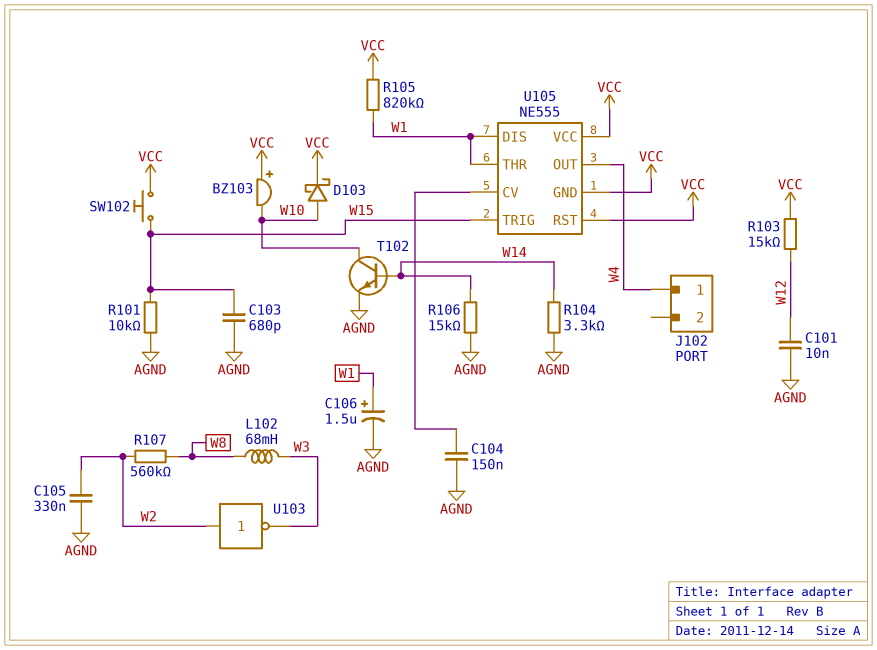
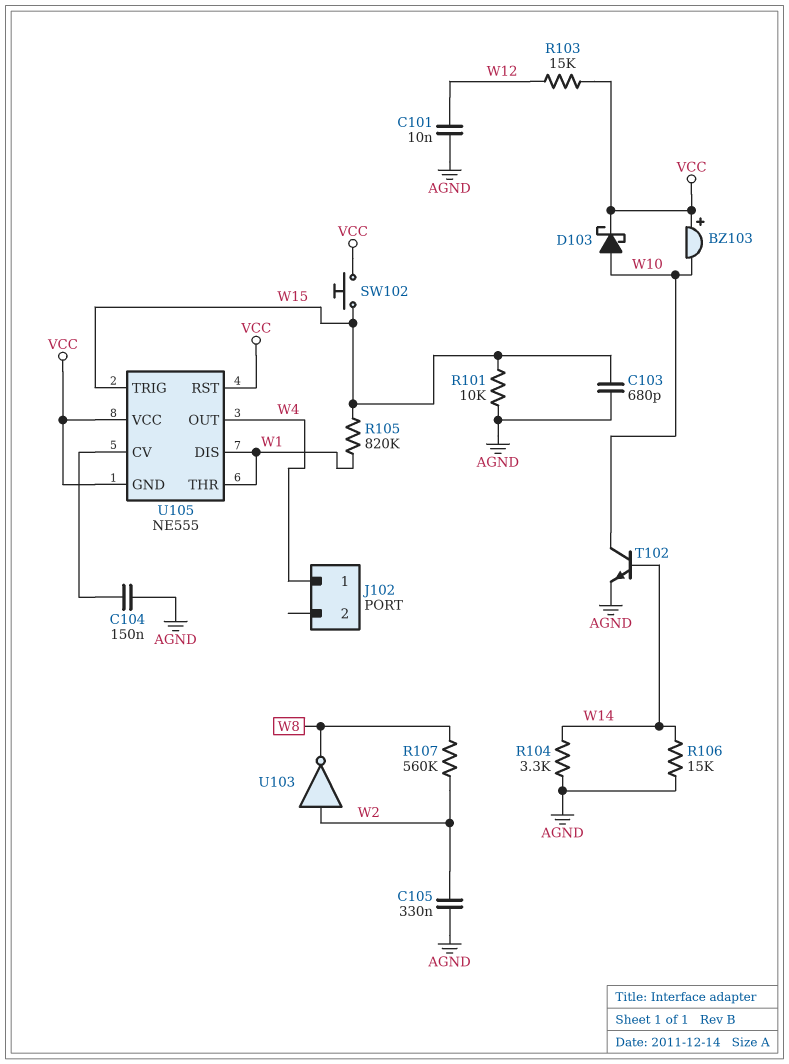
C106: 1.5uF (plus W1, minus AGND) -> none
L102: 68mH (W3, W8) -> none
R105: 820k (VCC, W1) -> 820k (W1, W15)
U103: NOT (in W2, out W3) -> NOT (in W2, out W8)

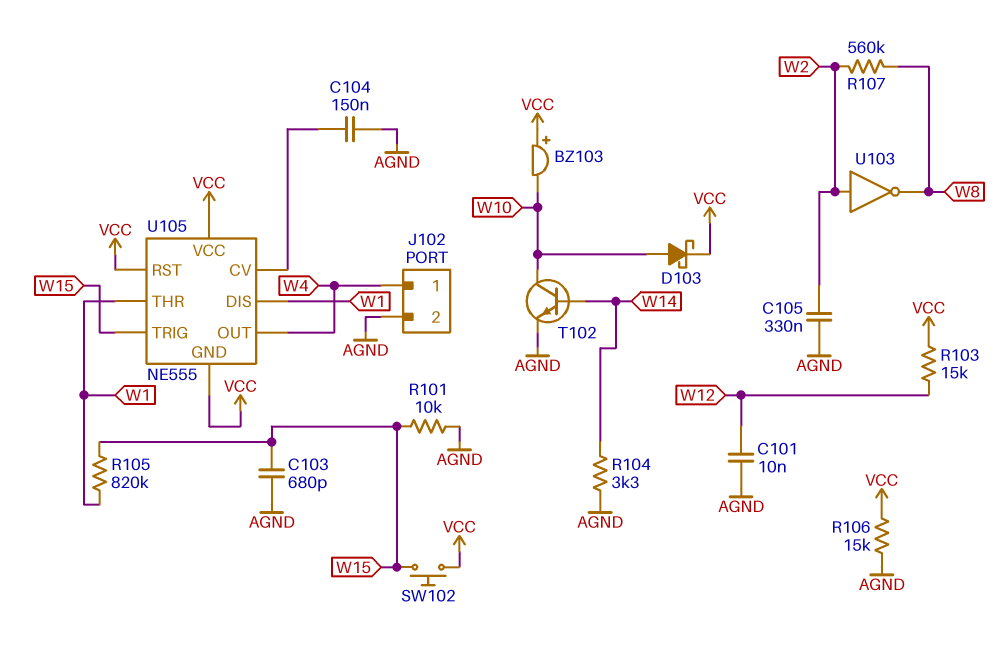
J102 pin 2: none -> AGND
R106: 15k (AGND, W14) -> 15k (AGND, VCC)

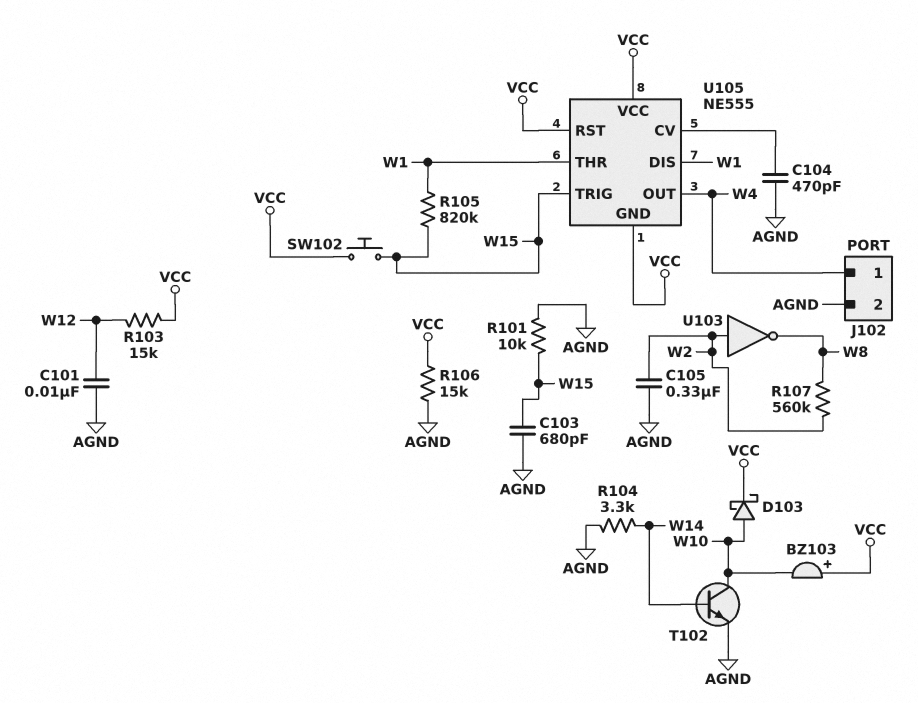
C104: 150nF (AGND, U105/CV) -> 470pF (AGND, U105/CV)

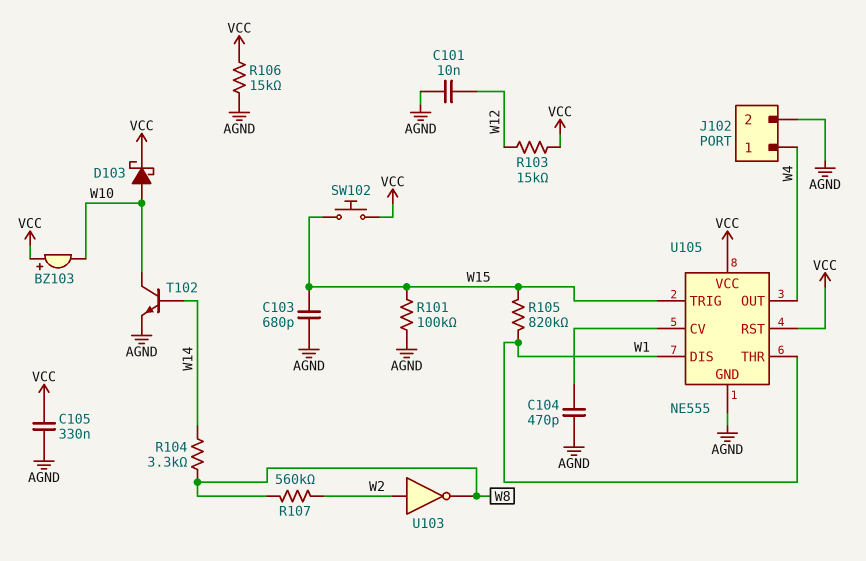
C105: 330nF (AGND, W2) -> 330nF (AGND, VCC)
R101: 10k (AGND, W15) -> 100k (AGND, W15)
R104: 3.3k (AGND, W14) -> 3.3k (W8, W14)
U105 pin GND: VCC -> AGND

